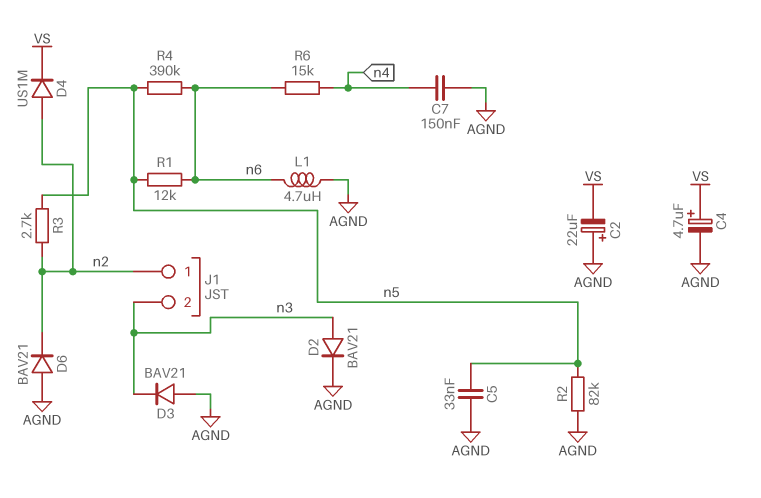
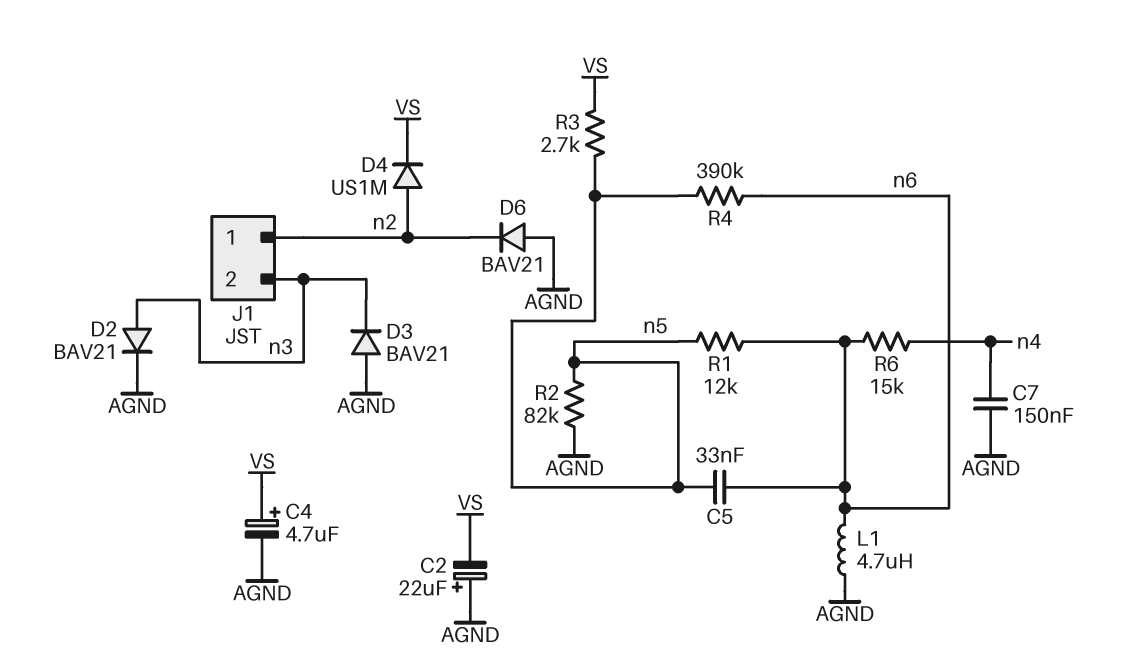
C5: 33nF (AGND, n5) -> 33nF (n5, n6)
R3: 2.7k (n2, n5) -> 2.7k (VS, n5)

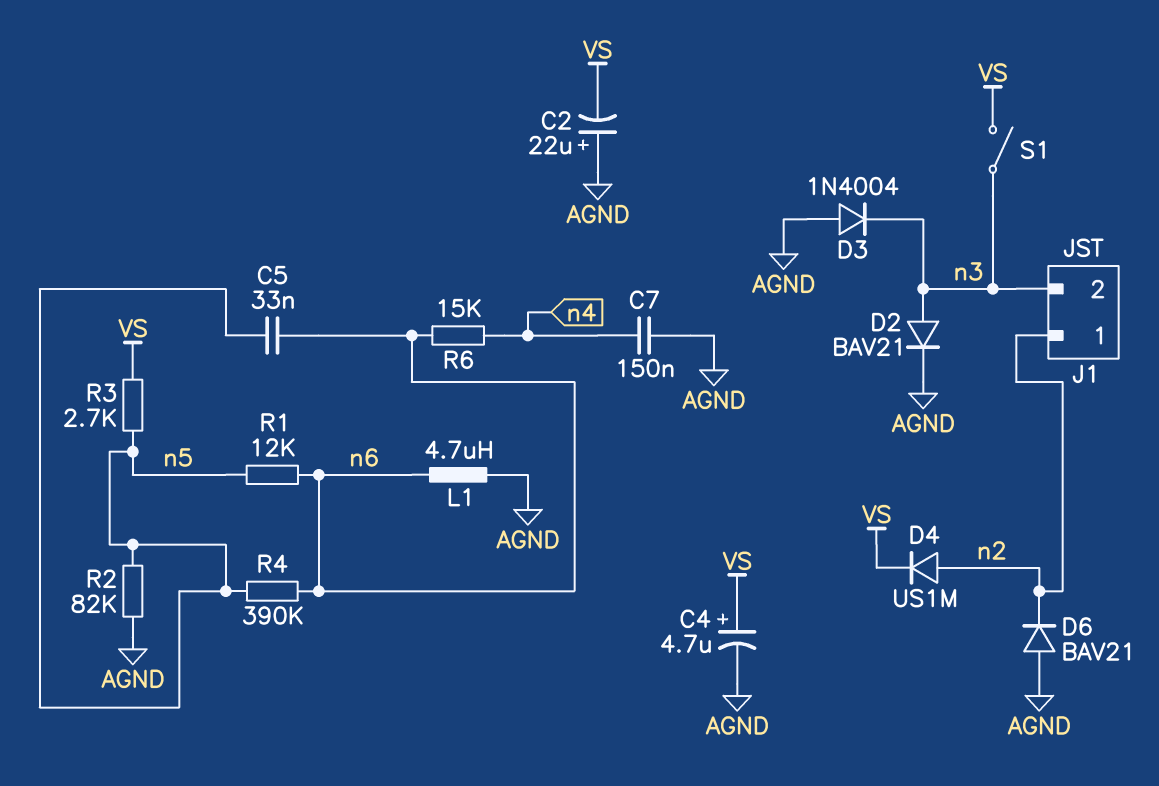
D3: diode BAV21 (A AGND, K n3) -> diode 1N4004 (A AGND, K n3)
S1: none -> switch (VS, n3)

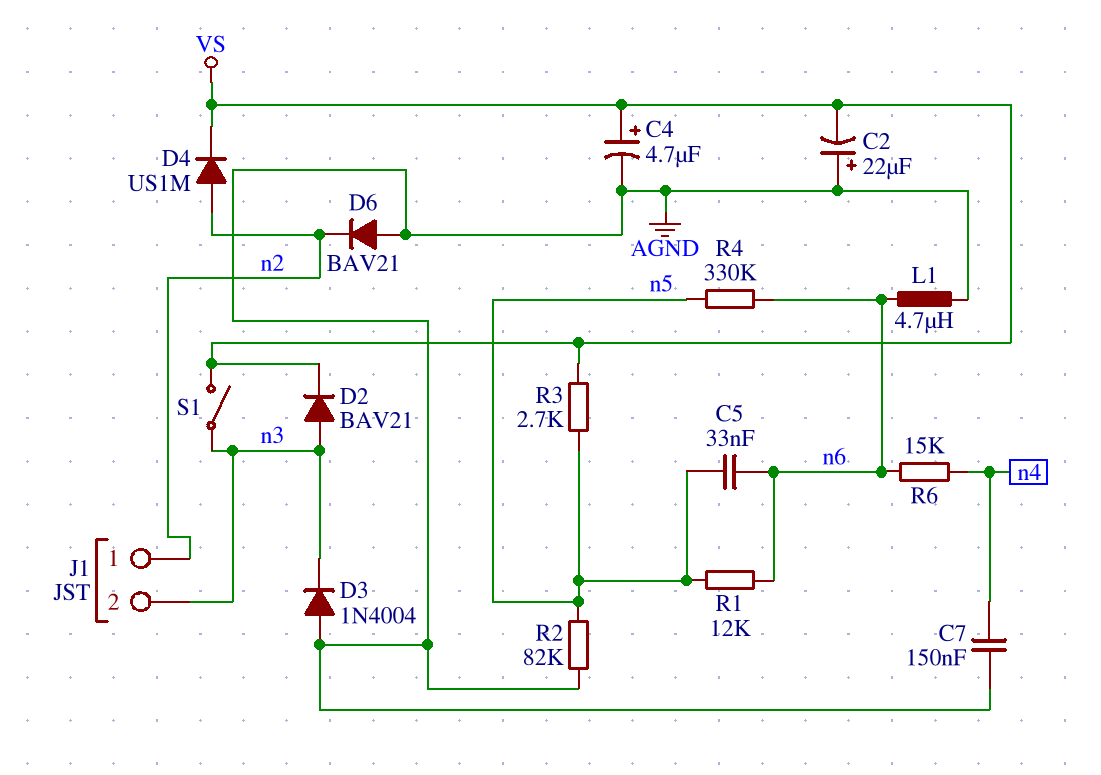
D2: diode BAV21 (A n3, K AGND) -> diode BAV21 (A n3, K VS)
R4: 390k (n5, n6) -> 330k (n5, n6)

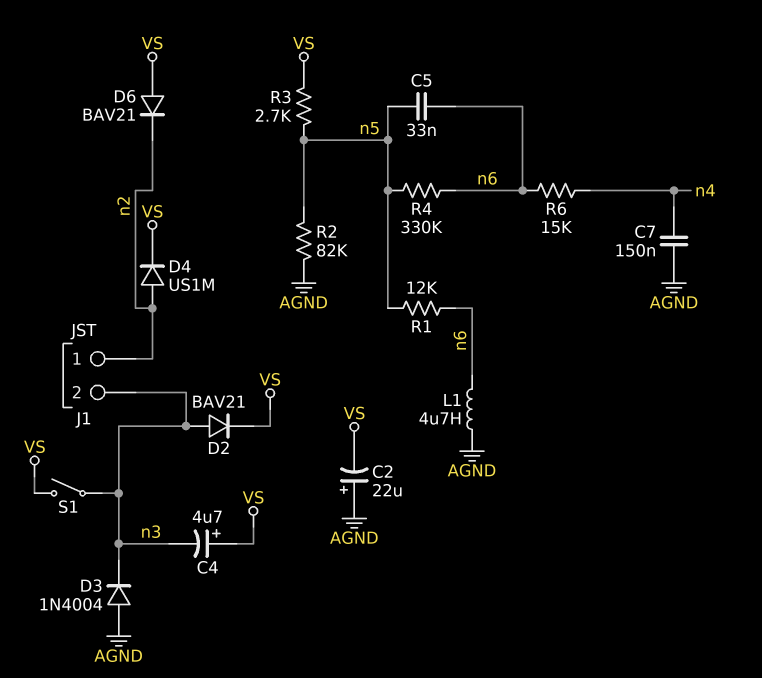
C4: 4.7uF (plus VS, minus AGND) -> 4.7uF (plus VS, minus n3)
D6: diode BAV21 (A AGND, K n2) -> diode BAV21 (A VS, K n2)

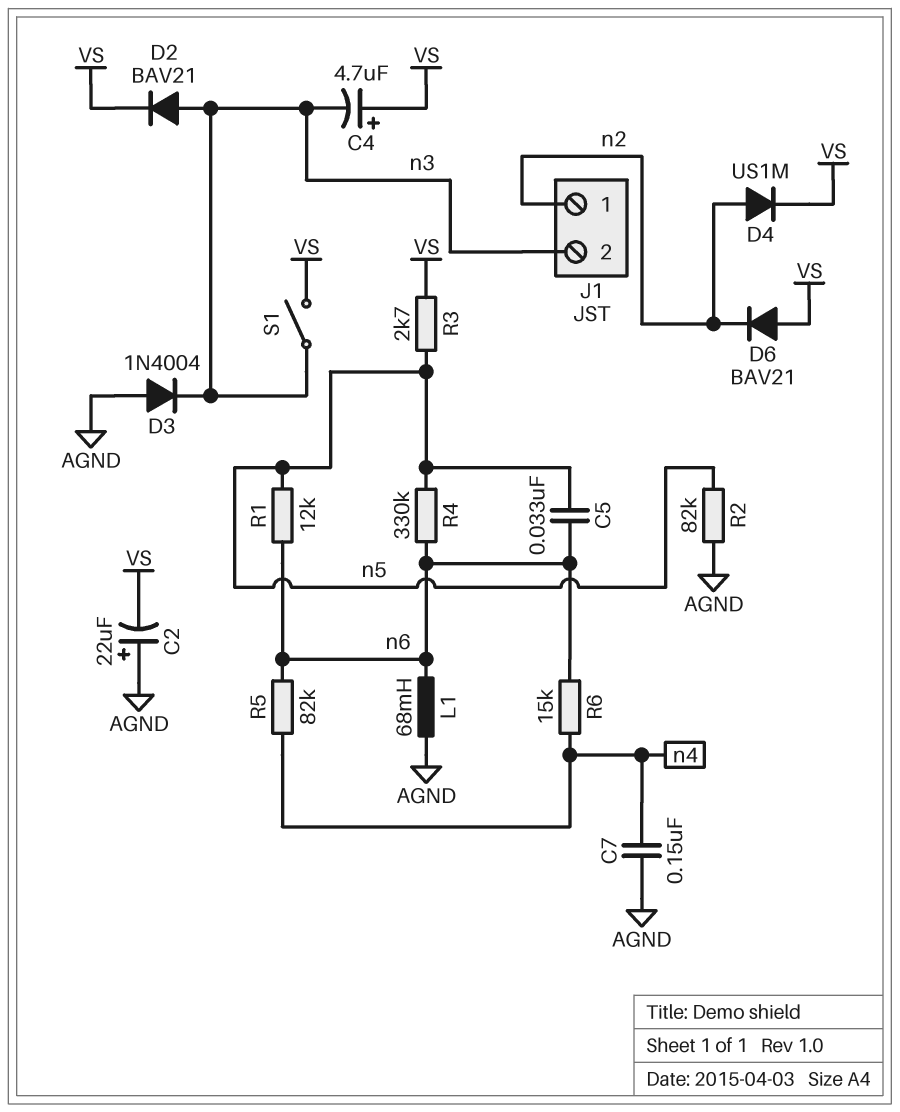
L1: 4.7uH (AGND, n6) -> 68mH (AGND, n6)
R5: none -> 82k (n4, n6)

